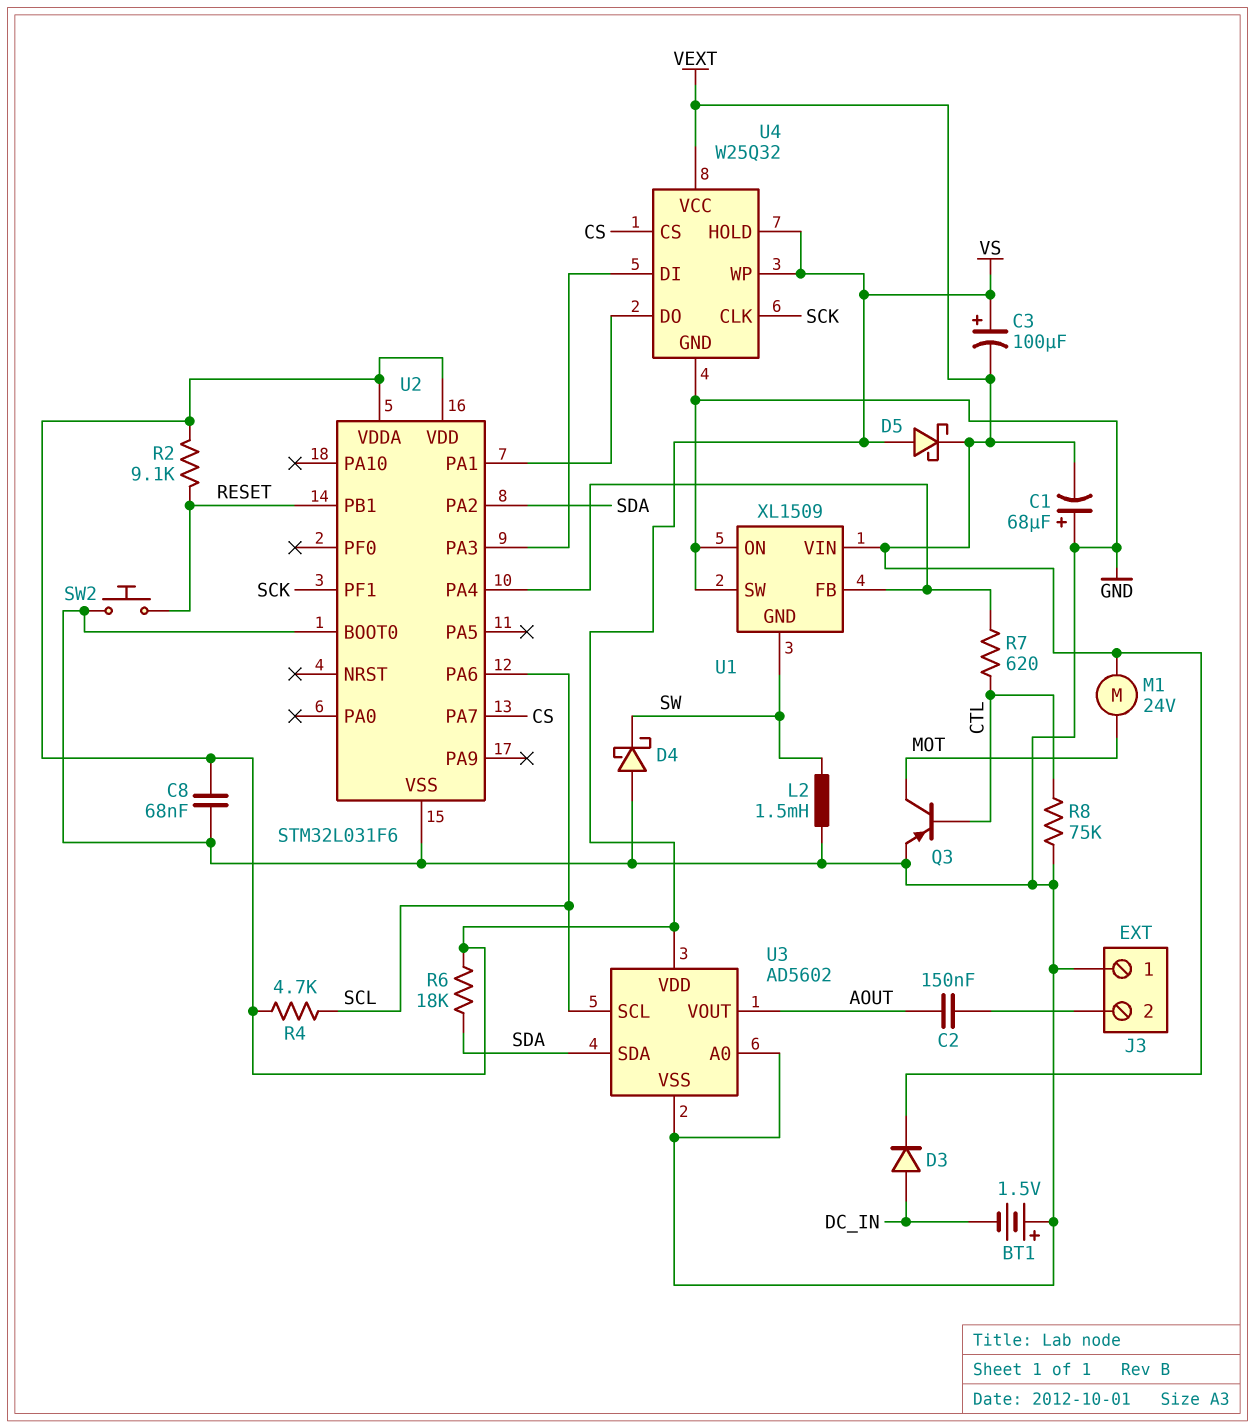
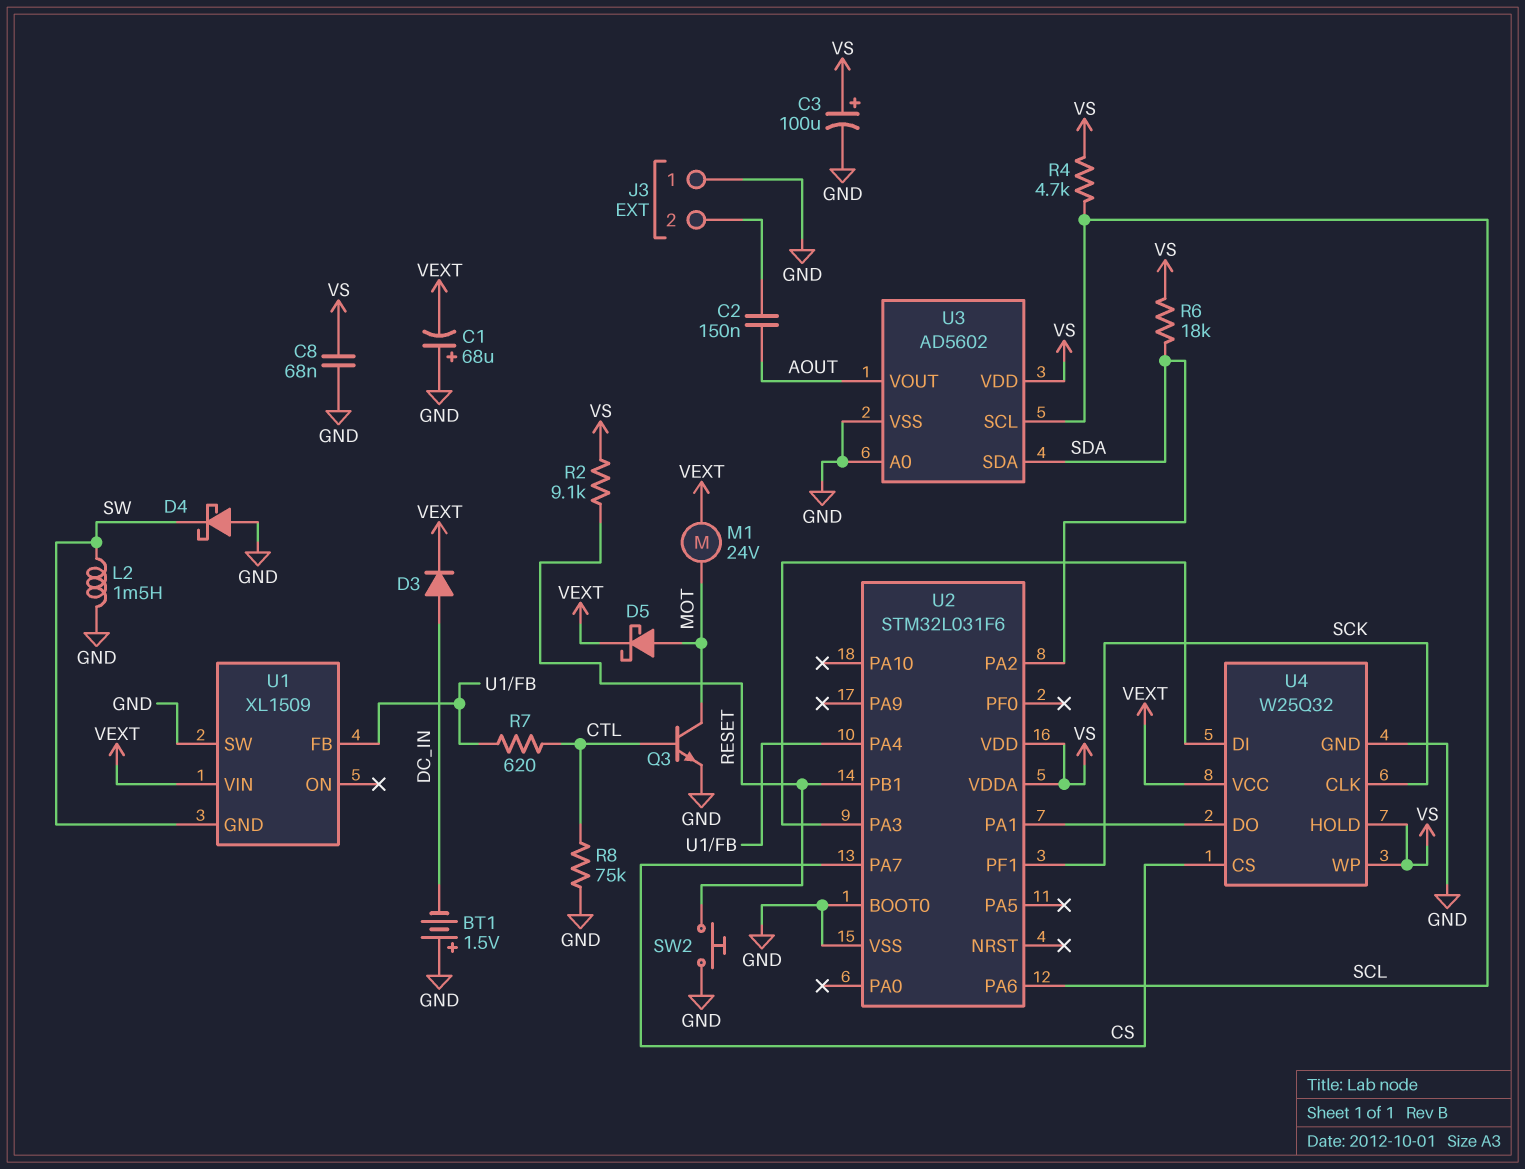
C3: 100uF (plus VS, minus VEXT) -> 100uF (plus VS, minus GND)
D5: schottky (A VS, K VEXT) -> schottky (A MOT, K VEXT)
Q3: PNP (B CTL, C MOT, E GND) -> NPN (B CTL, C MOT, E GND)
U1 pin ON: GND -> none

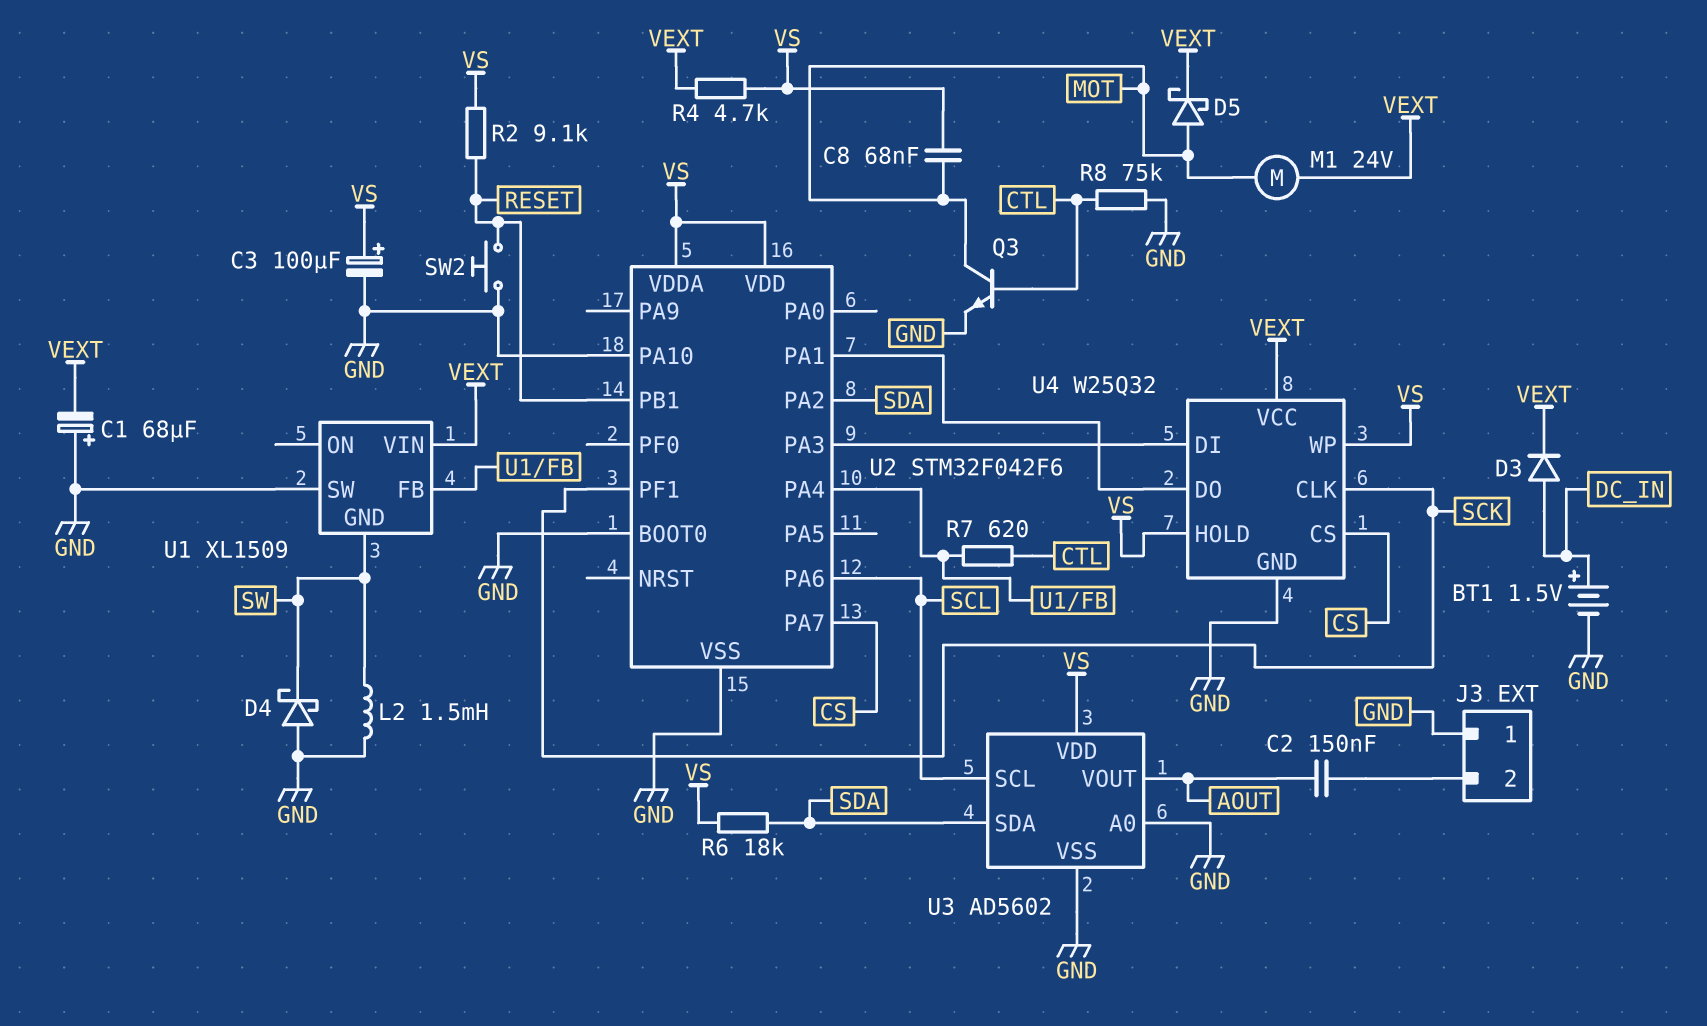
BT1: 1.5V (plus GND, minus DC_IN) -> 1.5V (plus DC_IN, minus GND)
C8: 68nF (GND, VS) -> 68nF (MOT, VS)
R4: 4.7k (SCL, VS) -> 4.7k (VEXT, VS)
U2: STM32L031F6 -> STM32F042F6
U2 pin PA10: none -> GND

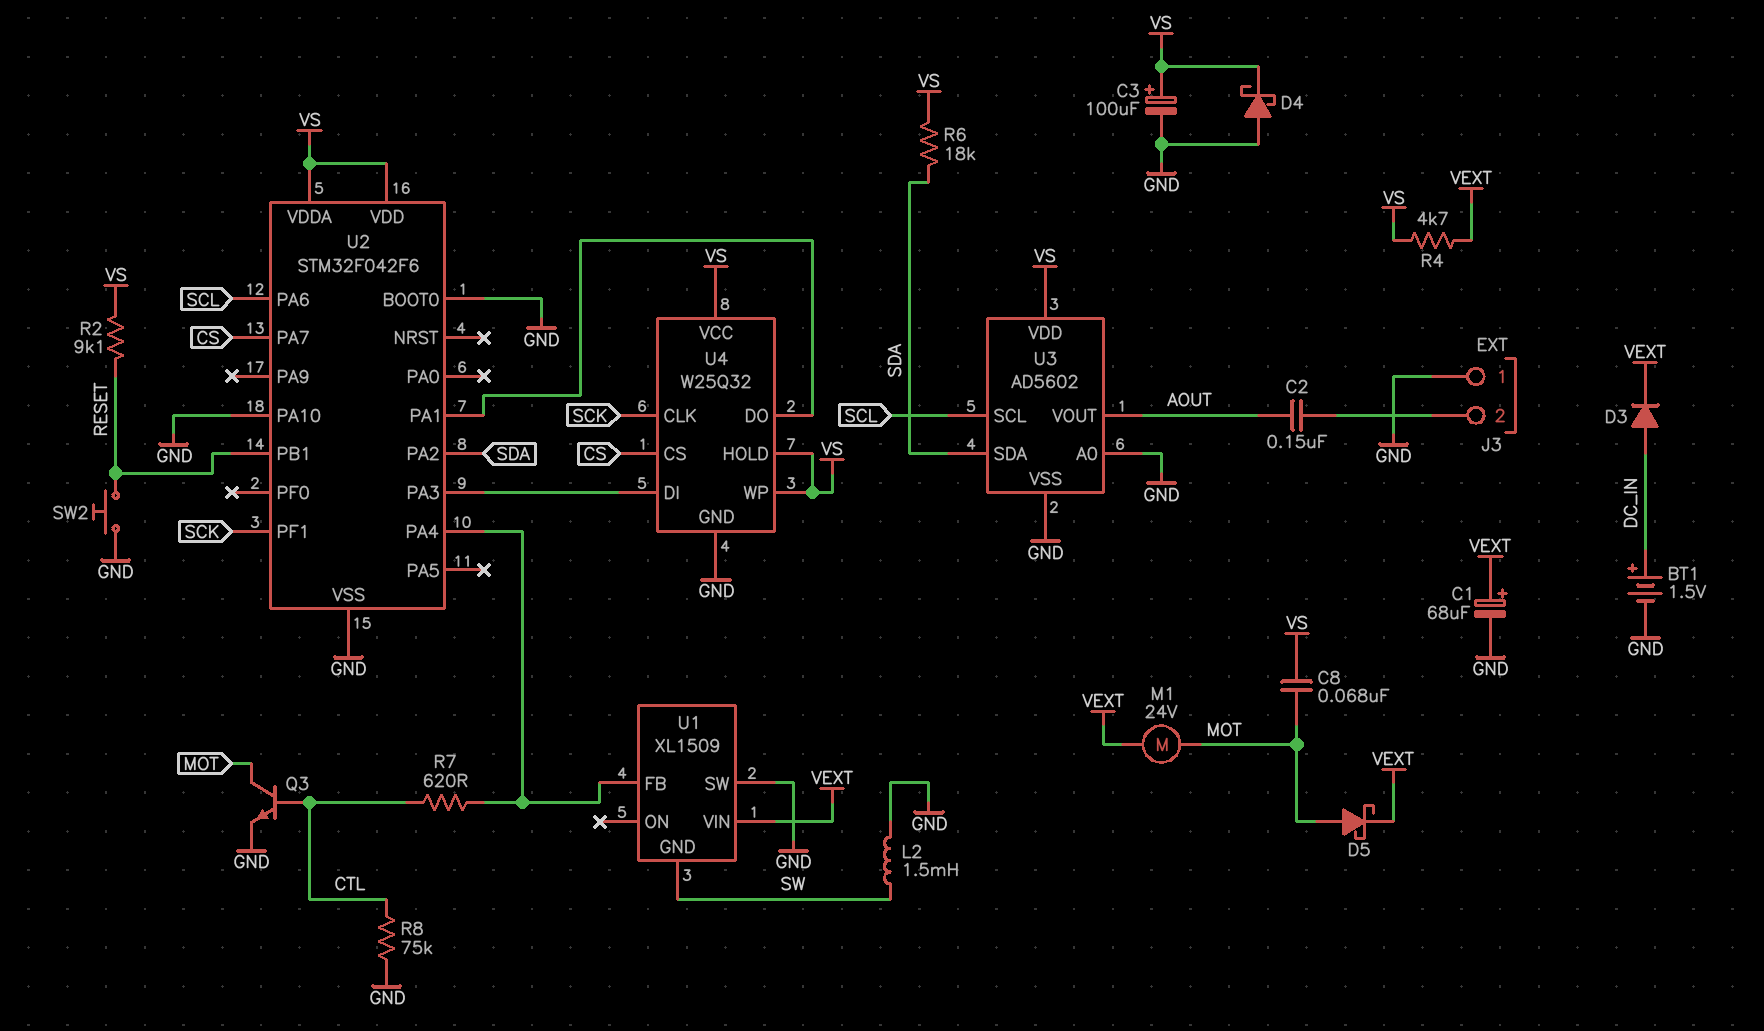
C1: 68uF (plus GND, minus VEXT) -> 68uF (plus VEXT, minus GND)
D4: schottky (A GND, K SW) -> schottky (A GND, K VS)
U4 pin VCC: VEXT -> VS

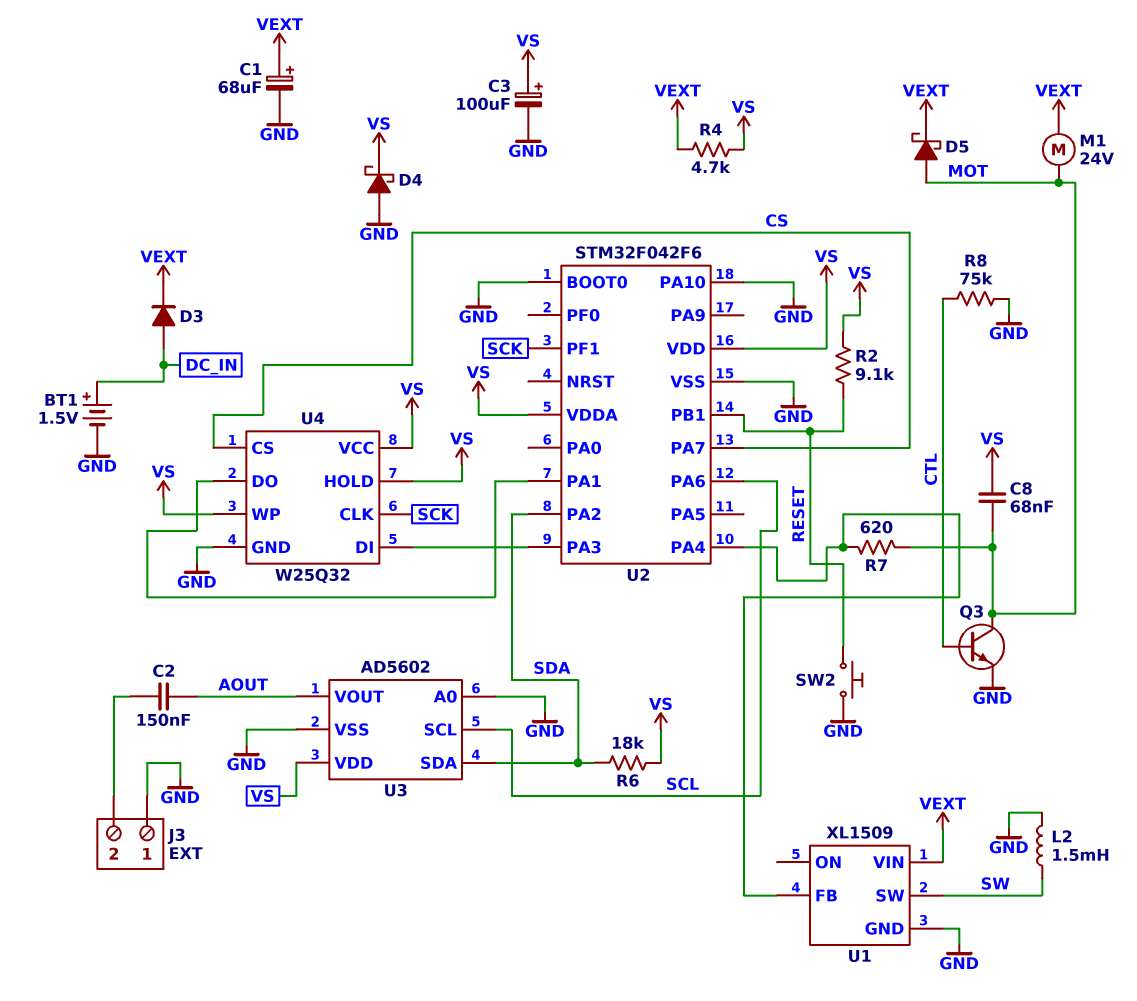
R7: 620 (CTL, U1/FB) -> 620 (MOT, U1/FB)
U1 pin GND: SW -> GND
U1 pin SW: GND -> SW

